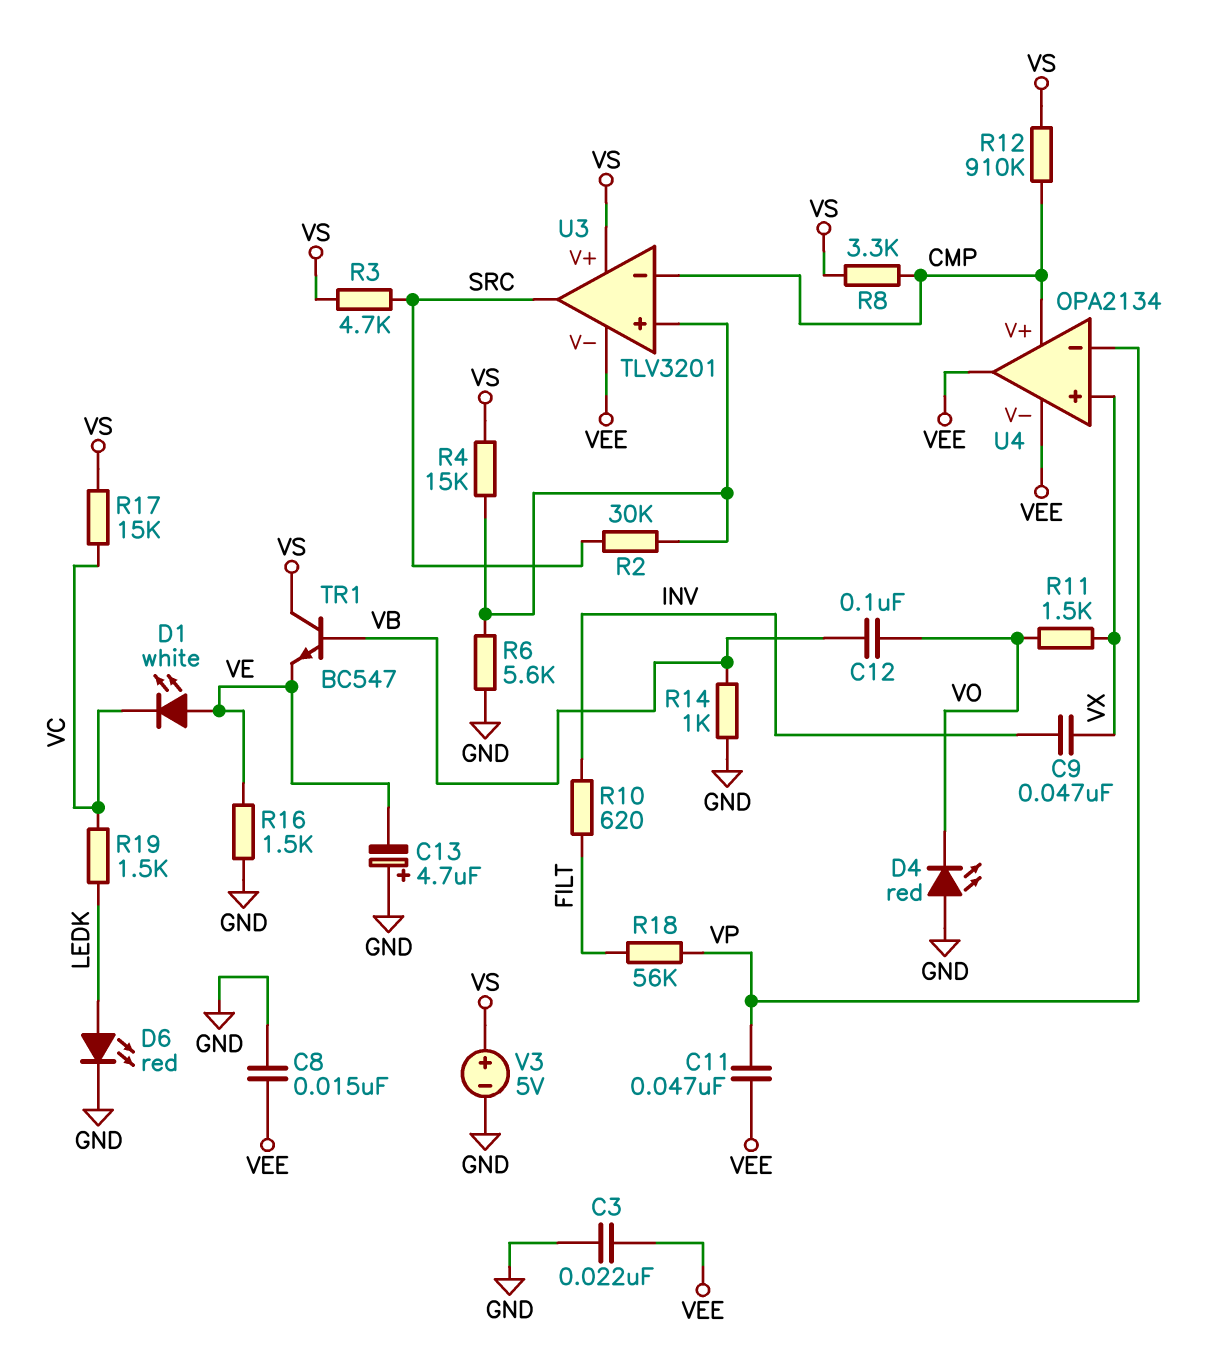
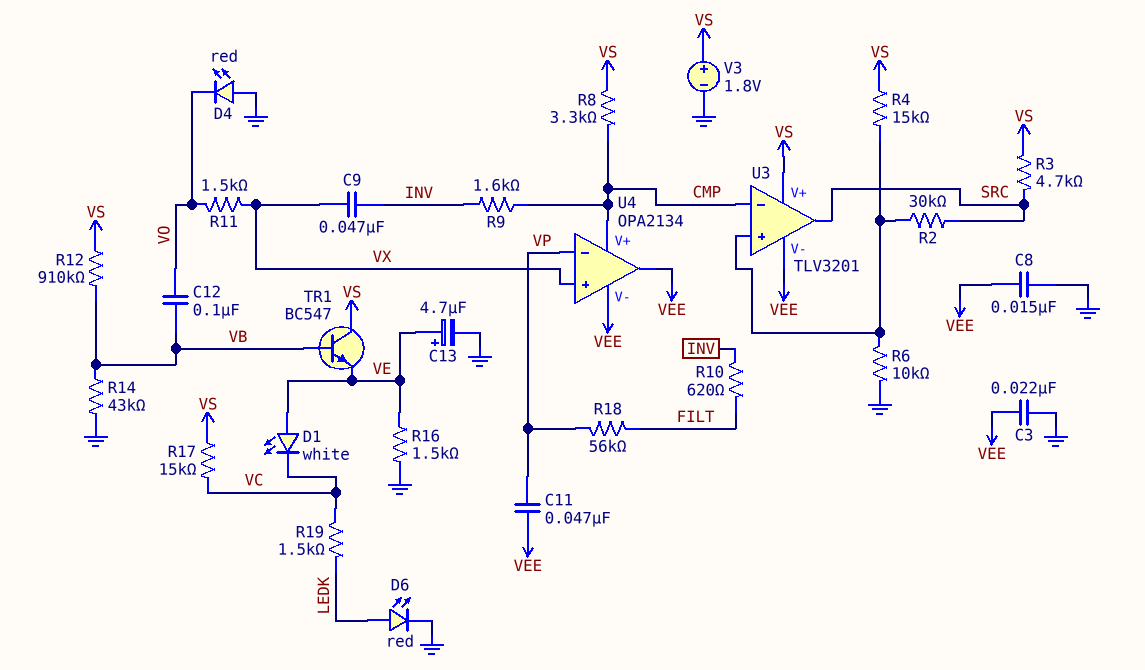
C13: 4.7uF (plus GND, minus VE) -> 4.7uF (plus VE, minus GND)
R6: 5.6k (GND, U3/in+) -> 10k (GND, U3/in+)
R9: none -> 1.6k (CMP, INV)
R12: 910k (CMP, VS) -> 910k (VB, VS)
R14: 1k (GND, VB) -> 43k (GND, VB)
V3: 5V (plus VS, minus GND) -> 1.8V (plus VS, minus GND)

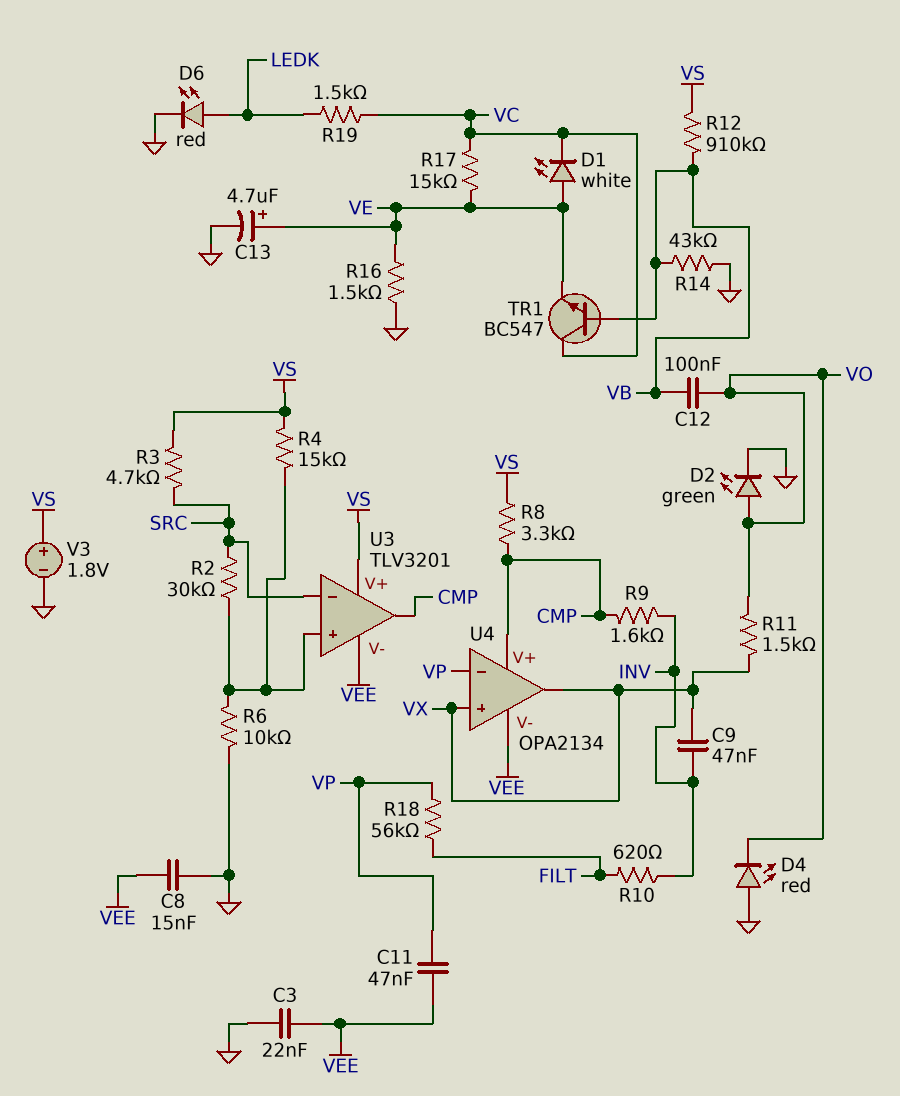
D2: none -> LED green (A VO, K GND)
R17: 15k (VC, VS) -> 15k (VC, VE)
TR1: NPN BC547 (B VB, C VS, E VE) -> NPN BC547 (B VB, C VC, E VE)
U3 pin in-: CMP -> SRC
U3 pin out: SRC -> CMP
U4 pin out: VEE -> VX

